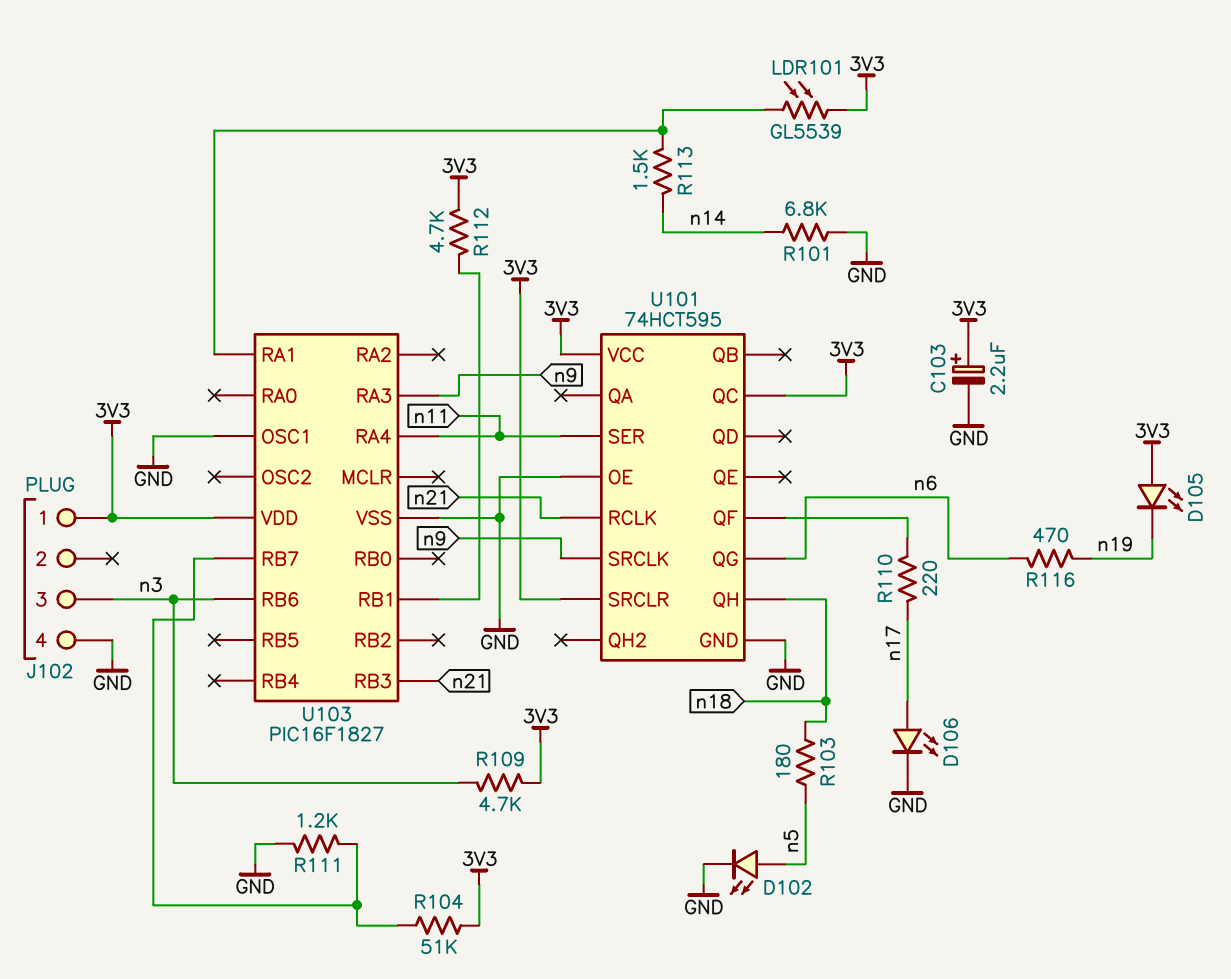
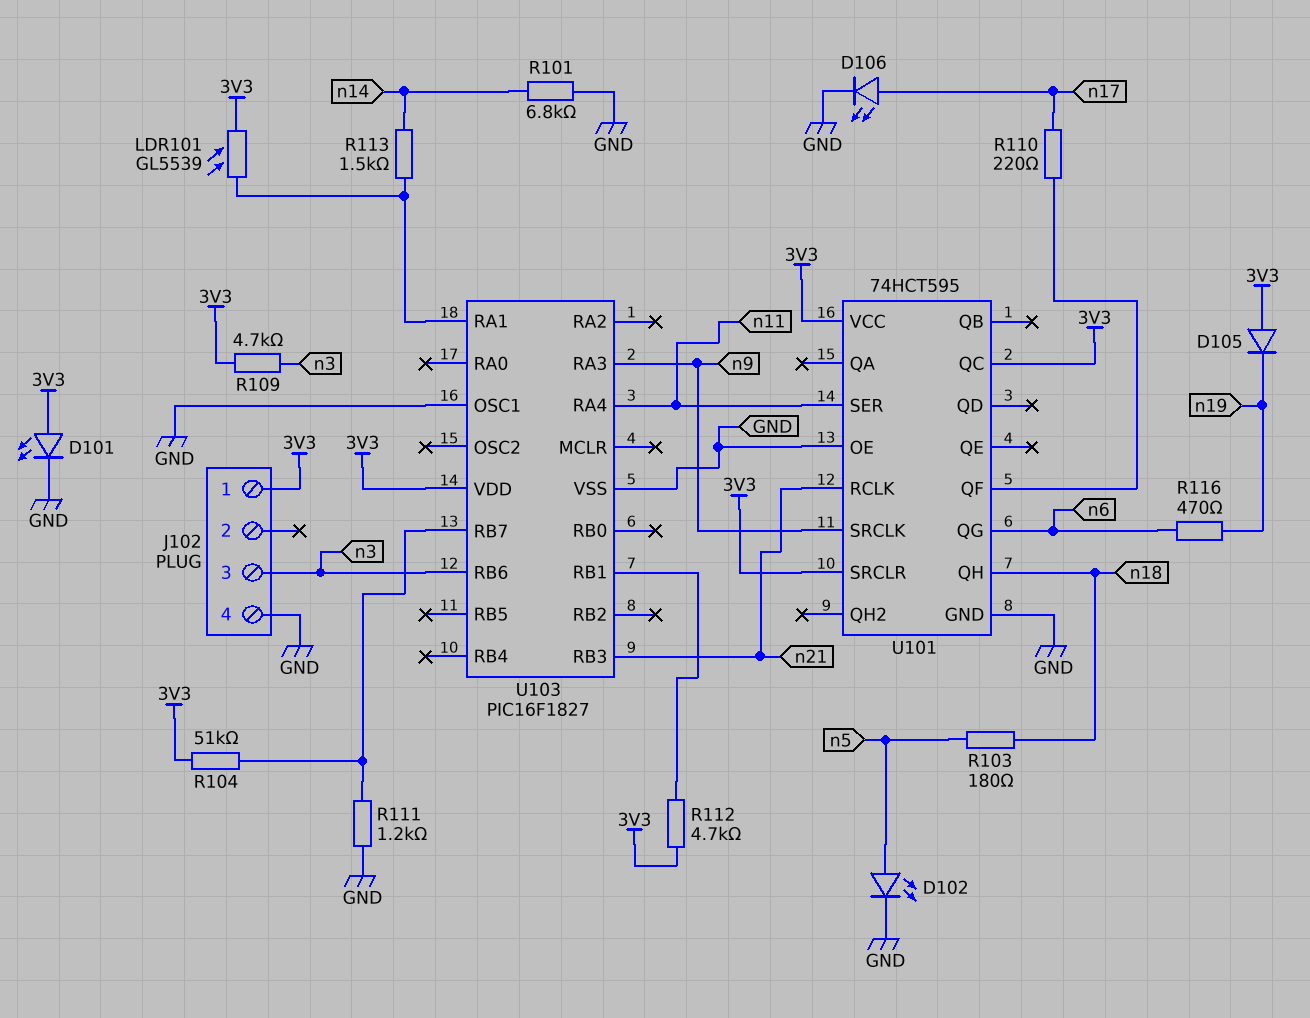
C103: 2.2uF (plus 3V3, minus GND) -> none
D101: none -> LED (A 3V3, K GND)
D105: LED (A 3V3, K n19) -> diode (A 3V3, K n19)

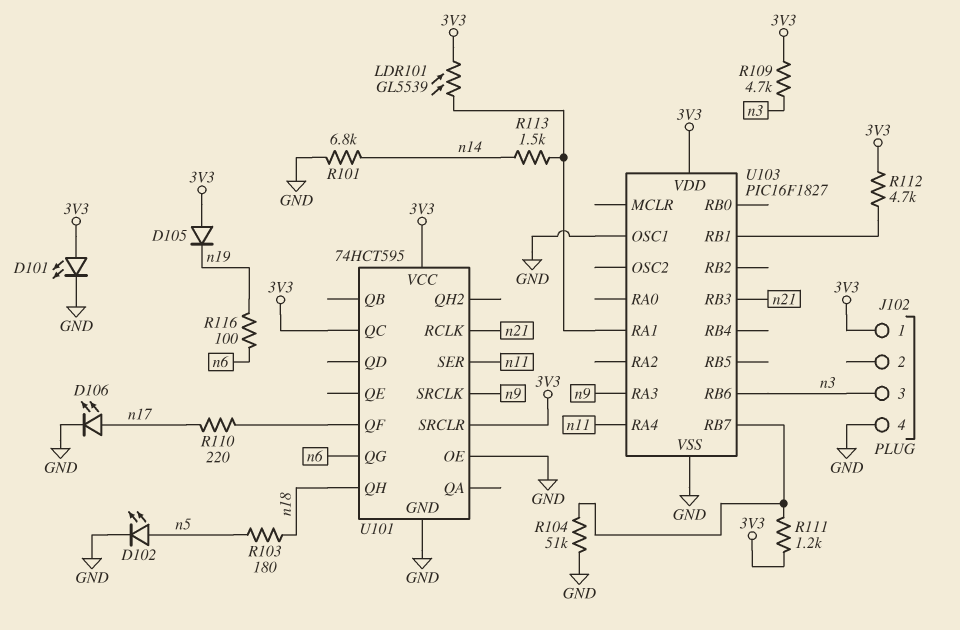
R104: 51k (3V3, U103/RB7) -> 51k (GND, U103/RB7)
R111: 1.2k (GND, U103/RB7) -> 1.2k (3V3, U103/RB7)
R116: 470 (n6, n19) -> 100 (n6, n19)

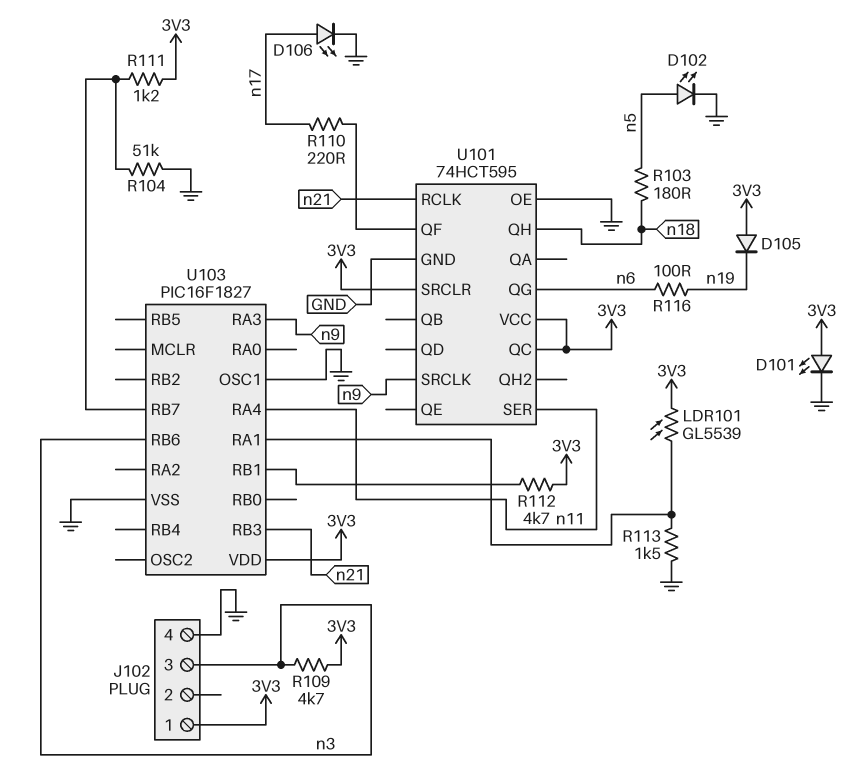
R101: 6.8k (GND, n14) -> none
R113: 1.5k (U103/RA1, n14) -> 1.5k (GND, U103/RA1)

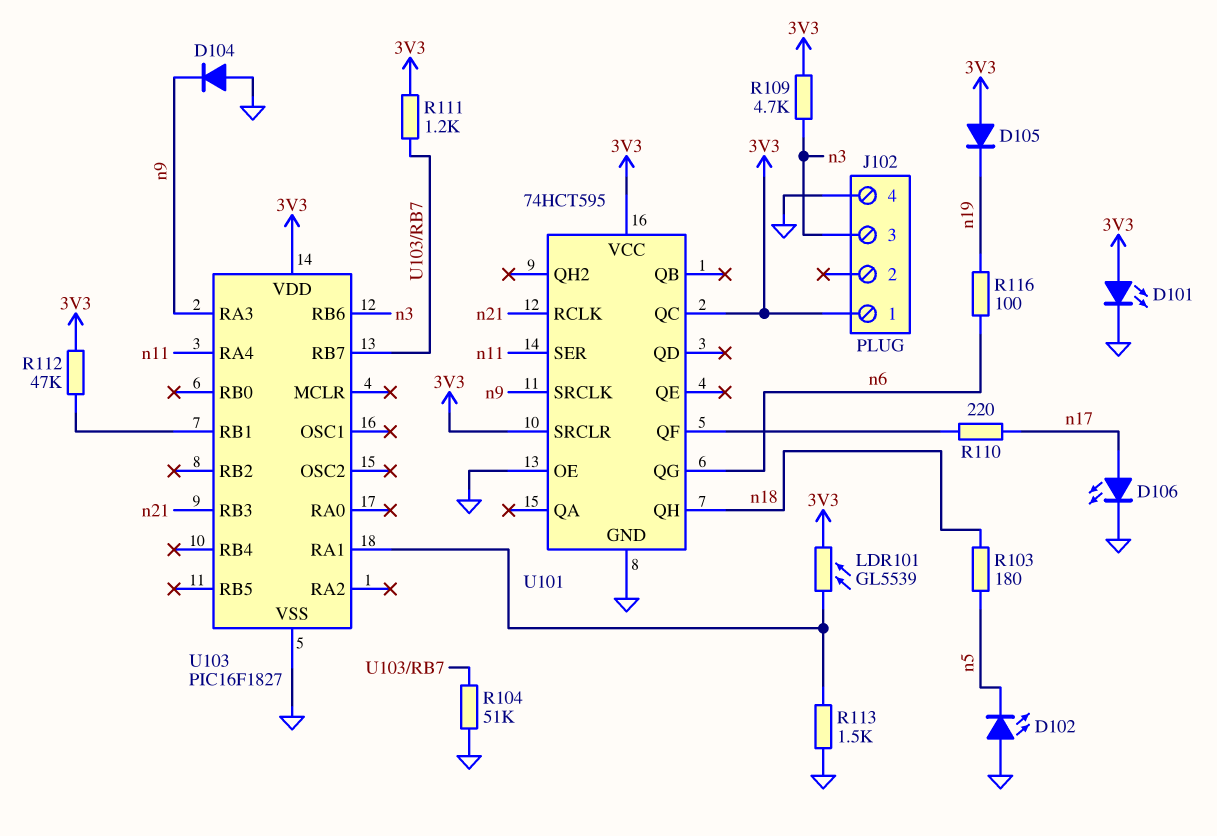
D102: LED (A n5, K GND) -> LED (A GND, K n5)
D104: none -> diode (A GND, K n9)
R112: 4.7k (3V3, U103/RB1) -> 47k (3V3, U103/RB1)
U103 pin OSC1: GND -> none

